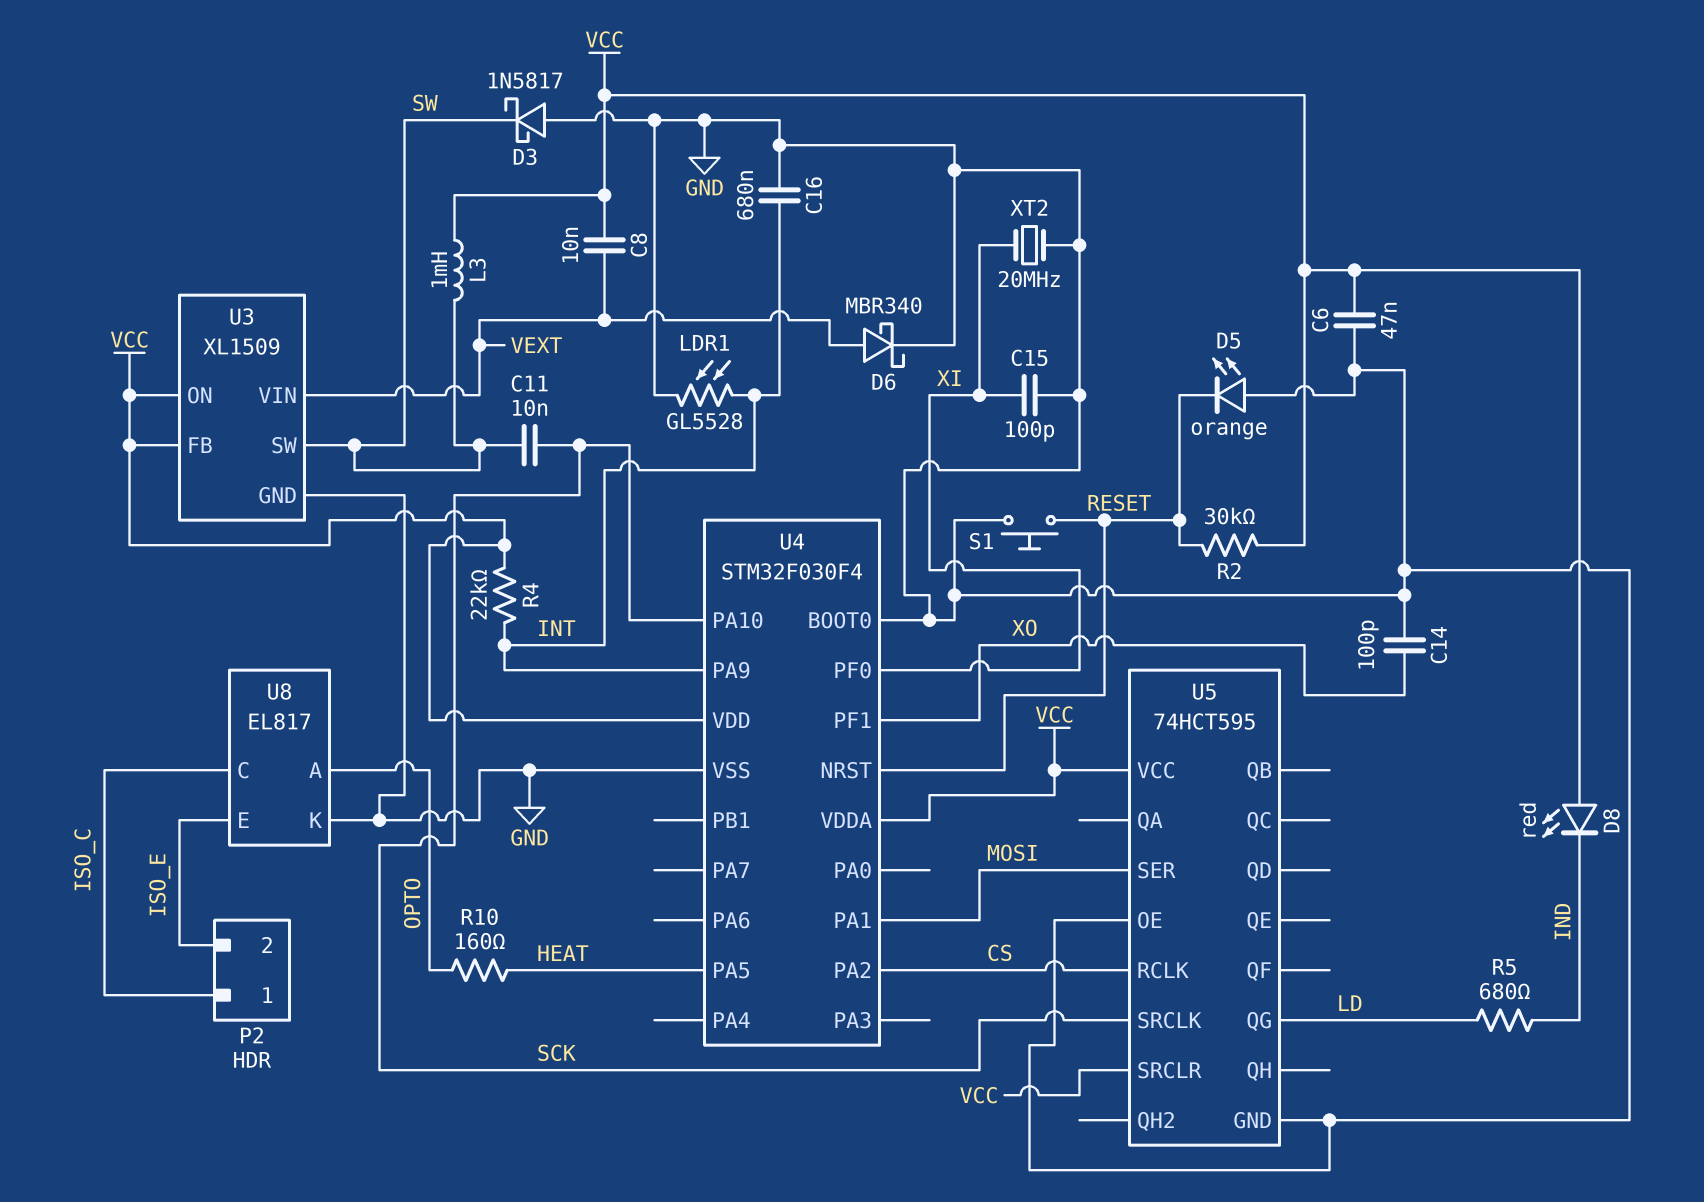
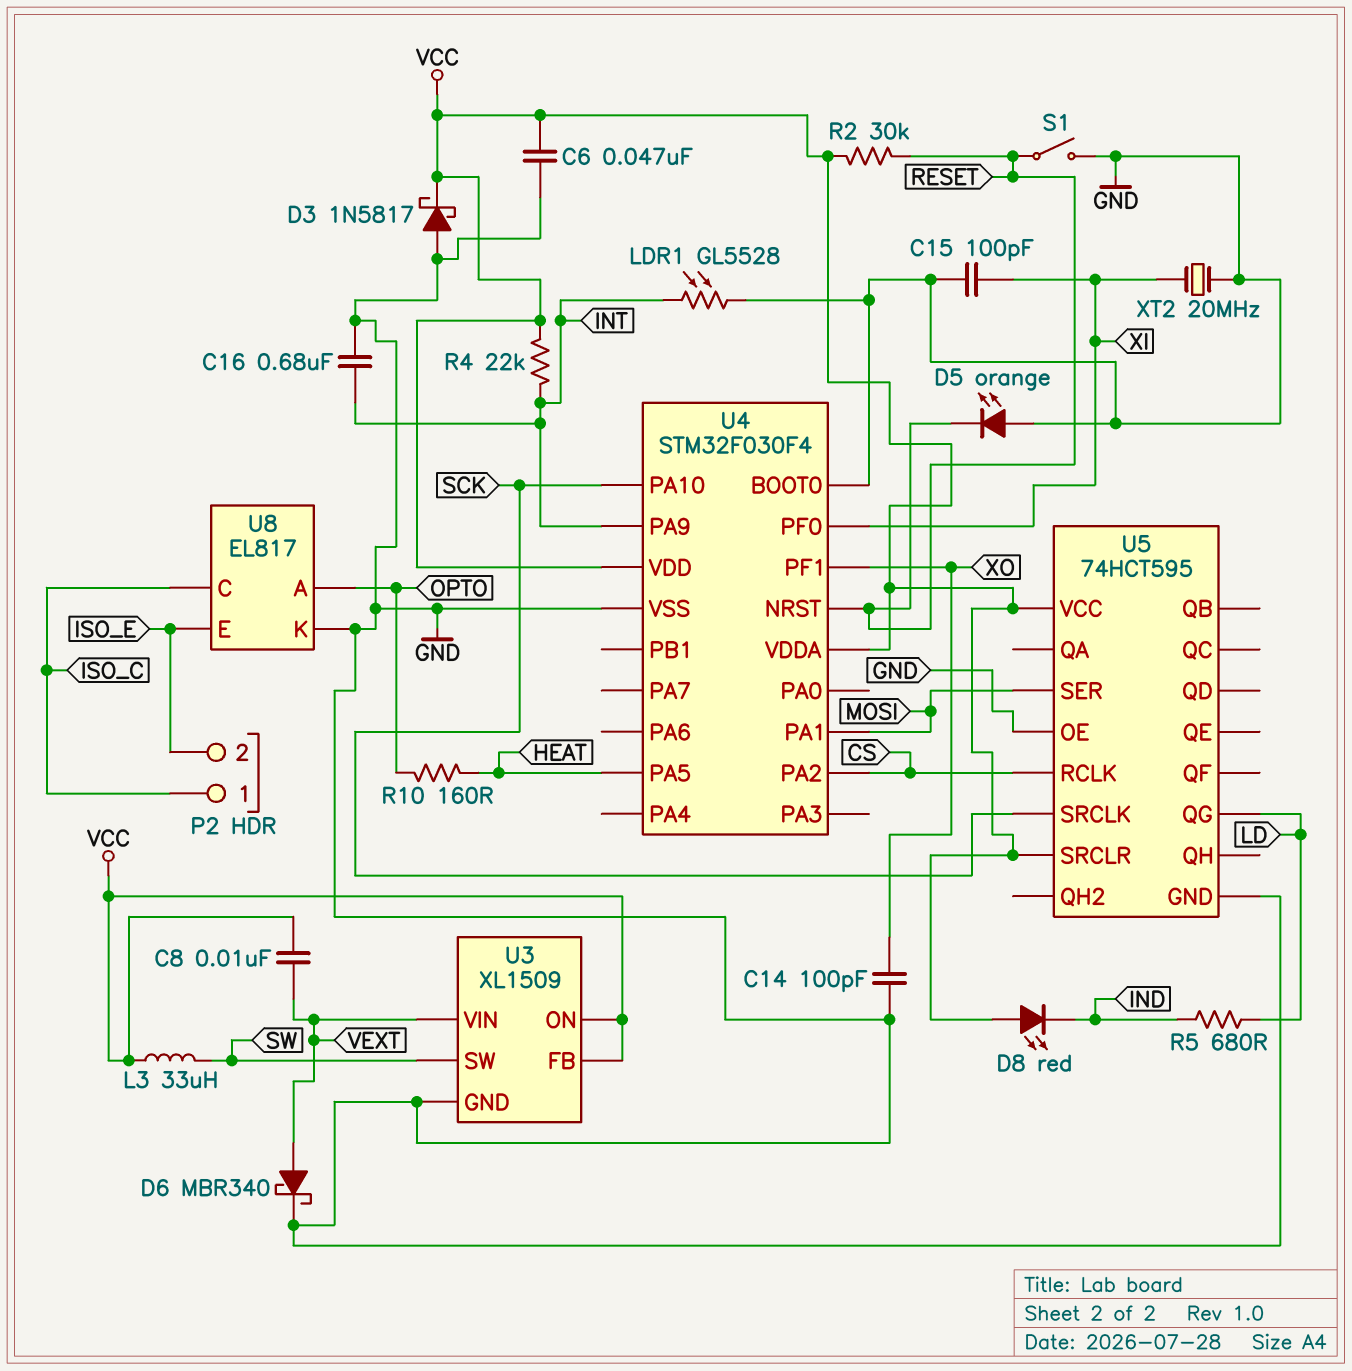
C11: 10nF (SCK, SW) -> none
D3: schottky 1N5817 (A GND, K SW) -> schottky 1N5817 (A GND, K VCC)
L3: 1mH (SW, VCC) -> 33uH (SW, VCC)
S1: button (GND, RESET) -> switch (GND, RESET)

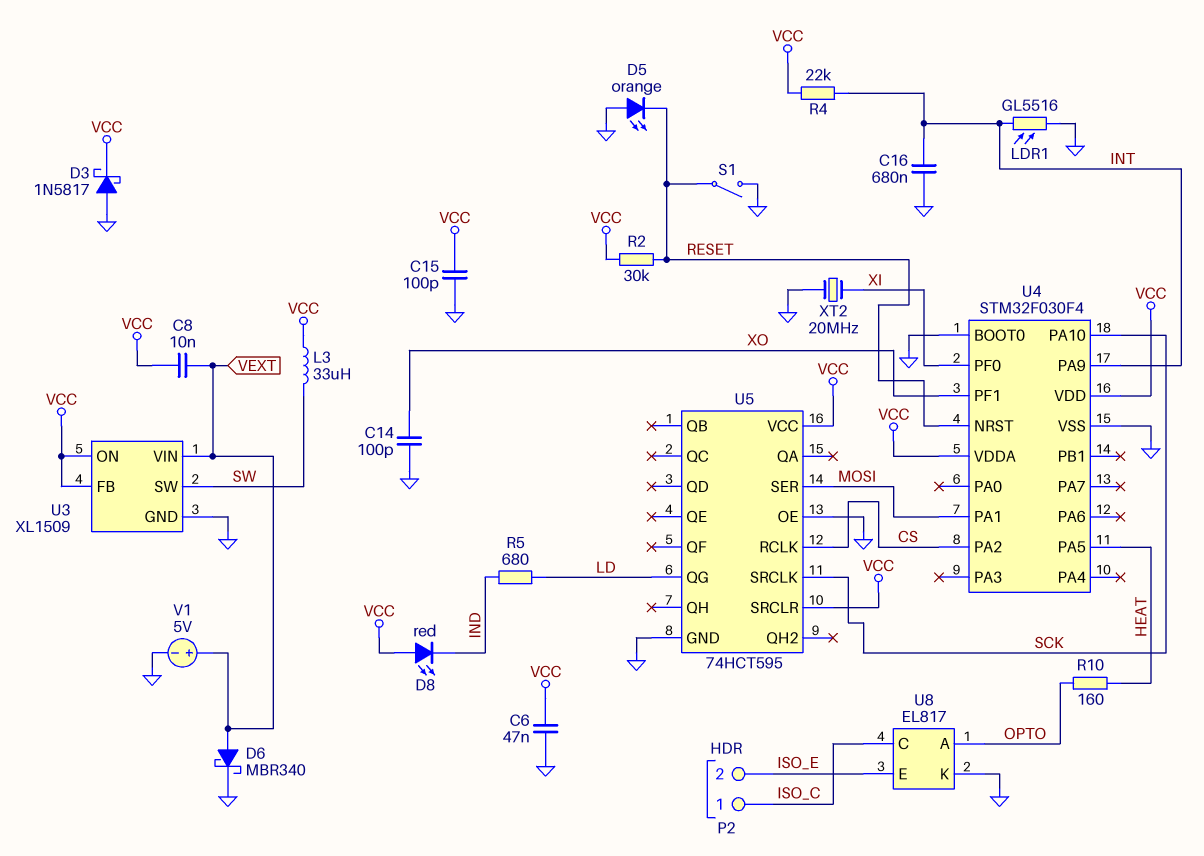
C15: 100pF (GND, XI) -> 100pF (GND, VCC)
LDR1: GL5528 (GND, INT) -> GL5516 (GND, INT)
V1: none -> 5V (plus VEXT, minus GND)

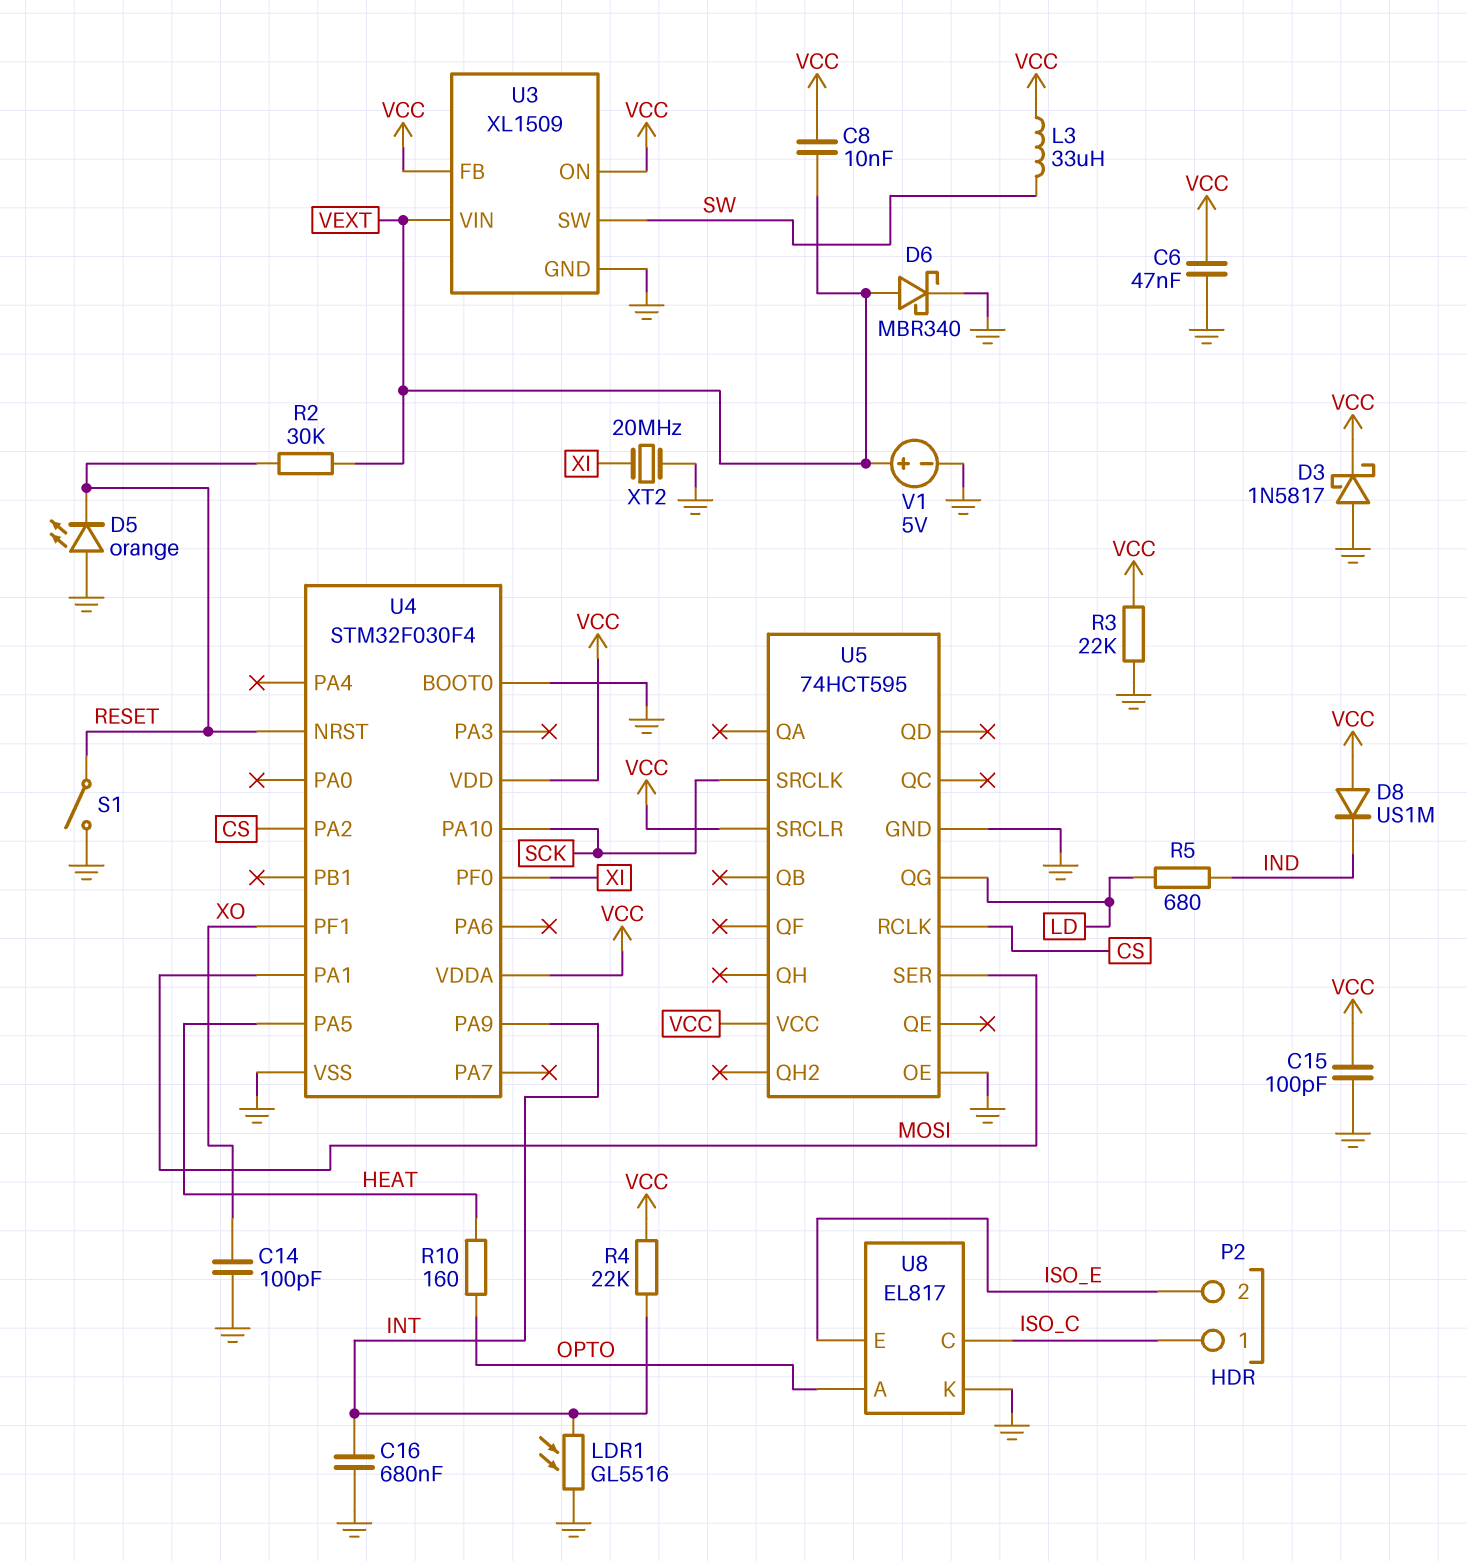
D8: LED red (A VCC, K IND) -> diode US1M (A VCC, K IND)
R2: 30k (RESET, VCC) -> 30k (RESET, VEXT)
R3: none -> 22k (GND, VCC)

